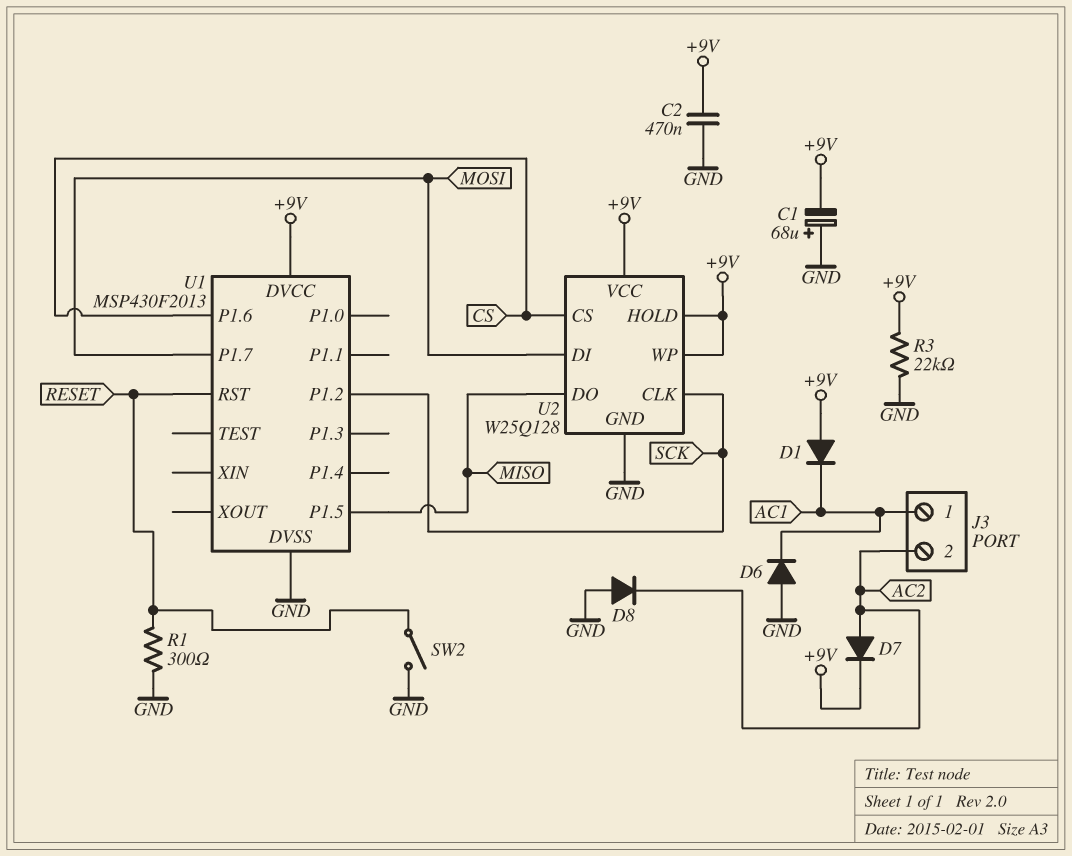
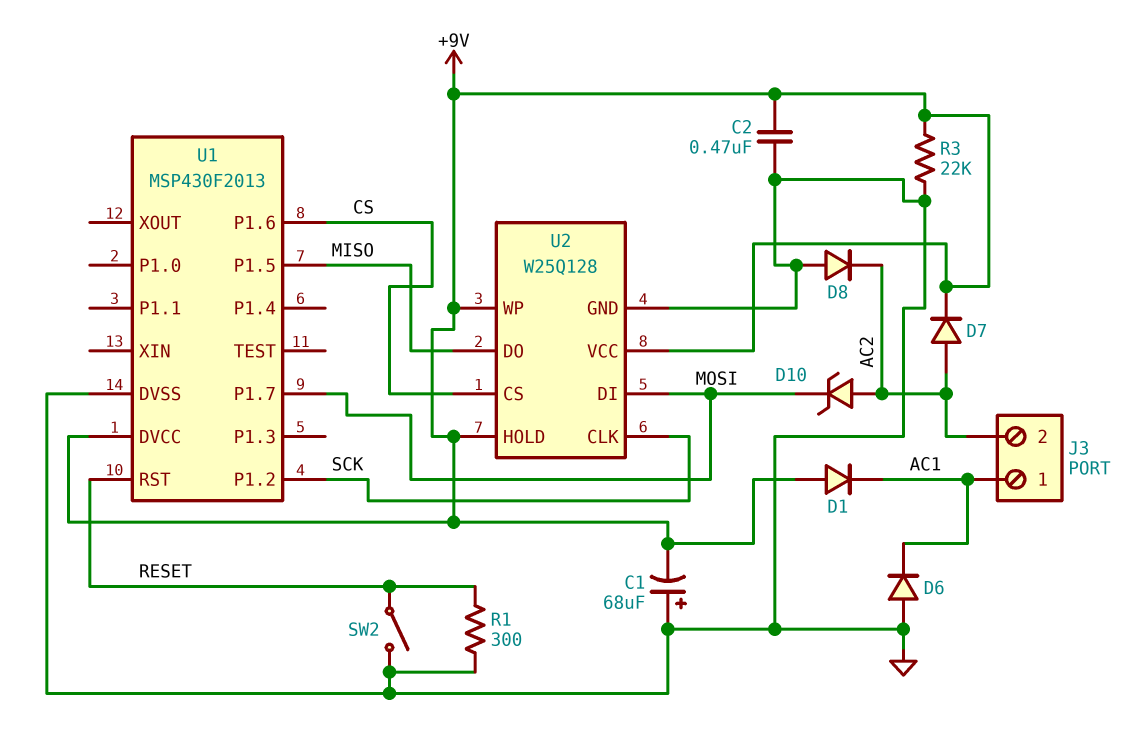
D10: none -> zener (A AC2, K MOSI)

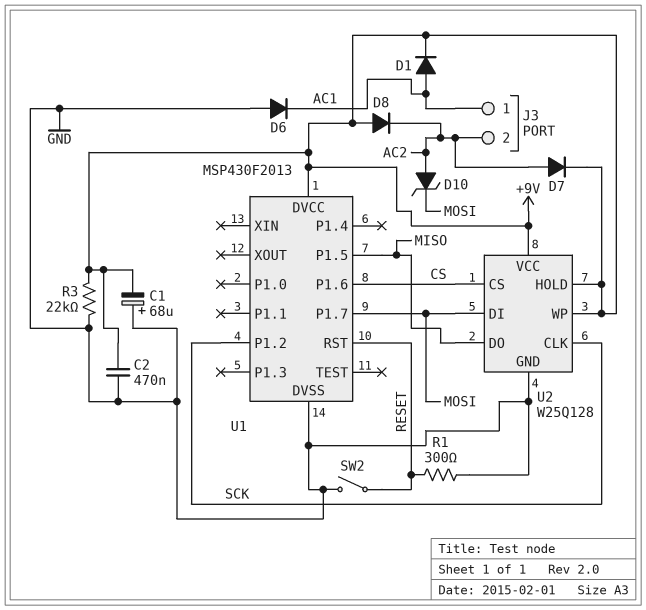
D1: diode (A +9V, K AC1) -> diode (A AC1, K +9V)
D8: diode (A GND, K AC2) -> diode (A +9V, K AC2)

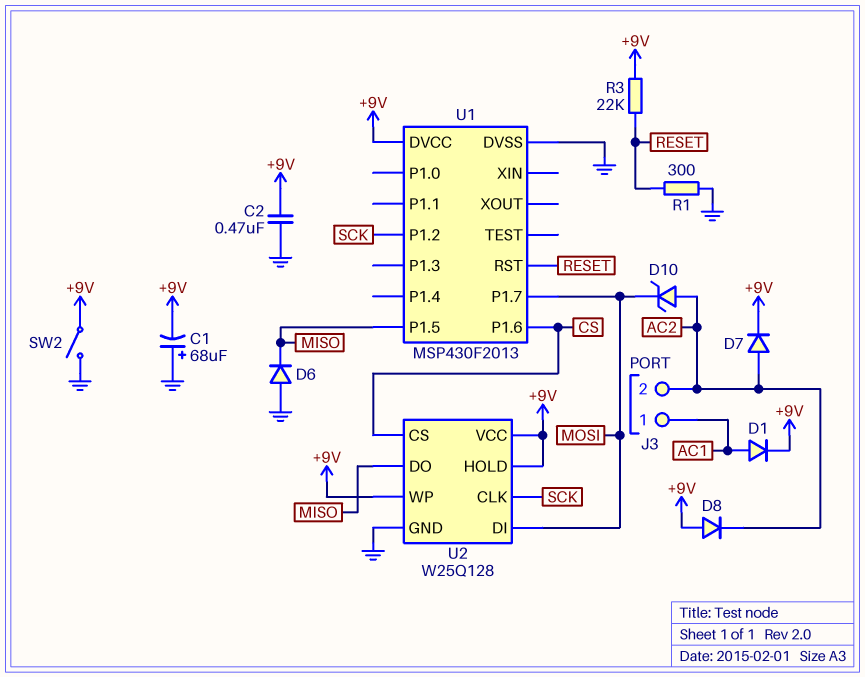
D6: diode (A GND, K AC1) -> diode (A GND, K MISO)
R3: 22k (+9V, GND) -> 22k (+9V, RESET)
SW2: switch (GND, RESET) -> switch (+9V, GND)

